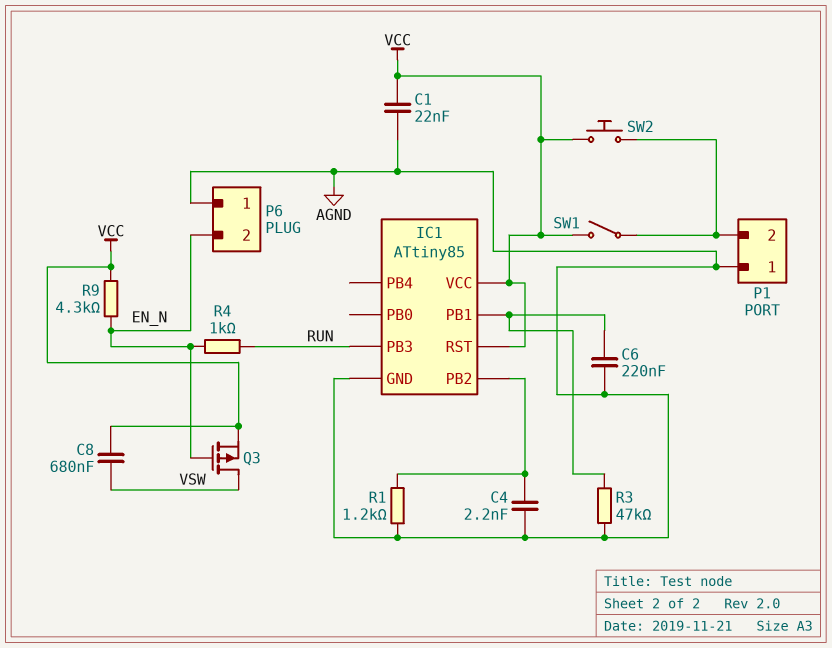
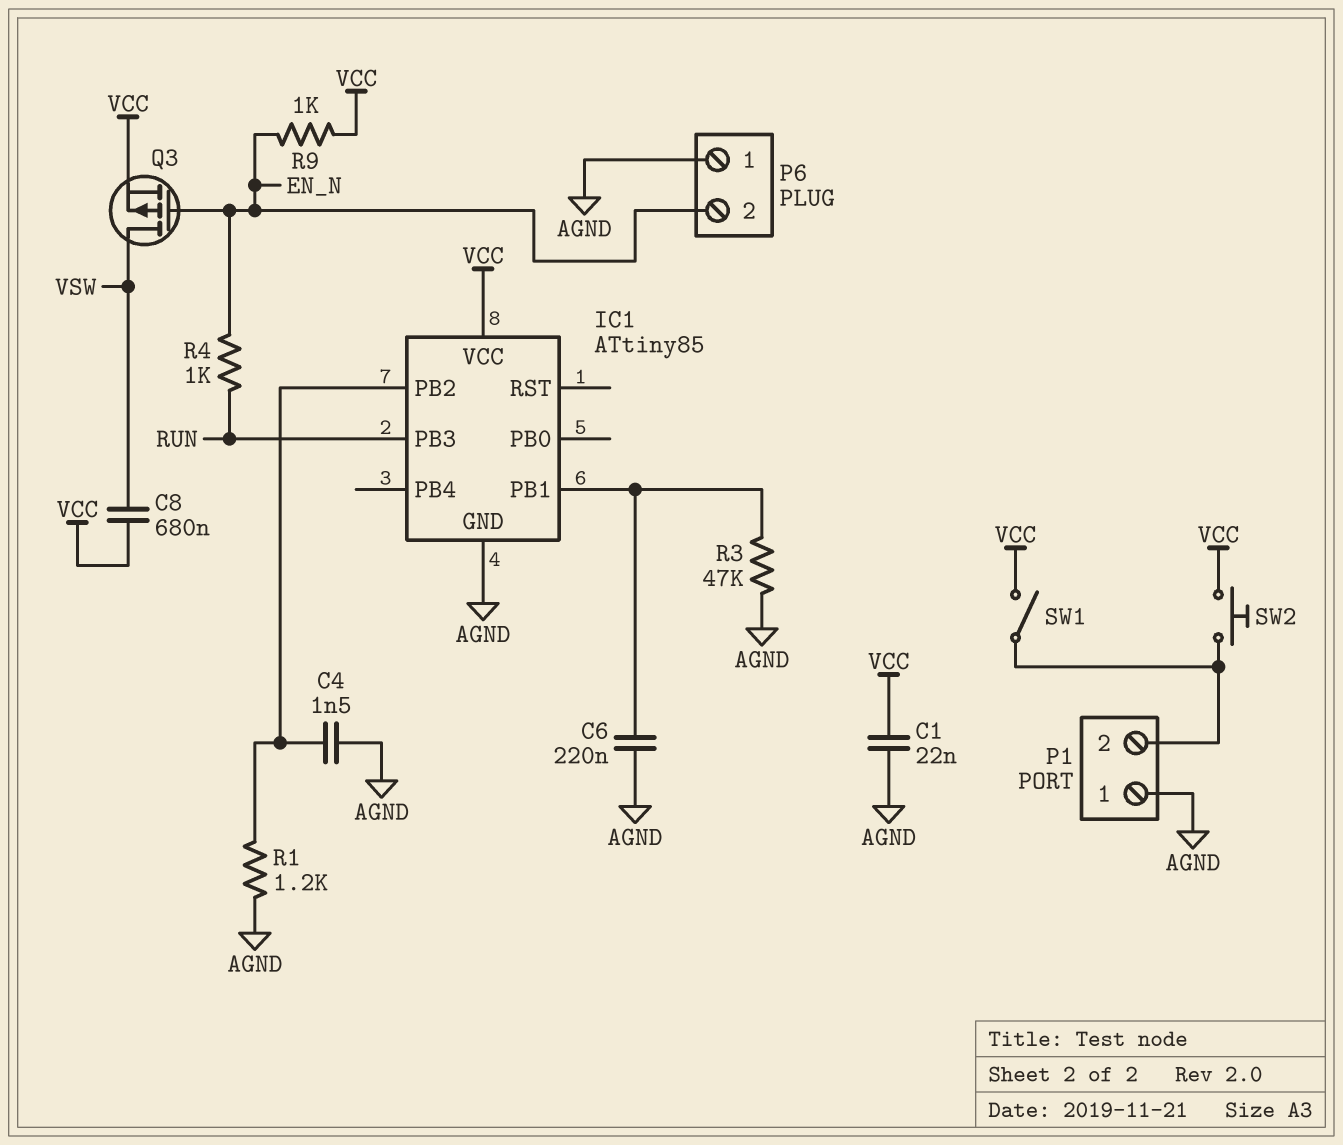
C4: 2.2nF (AGND, IC1/PB2) -> 1.5nF (AGND, IC1/PB2)
IC1 pin RST: VCC -> none
R9: 4.3k (EN_N, VCC) -> 1k (EN_N, VCC)

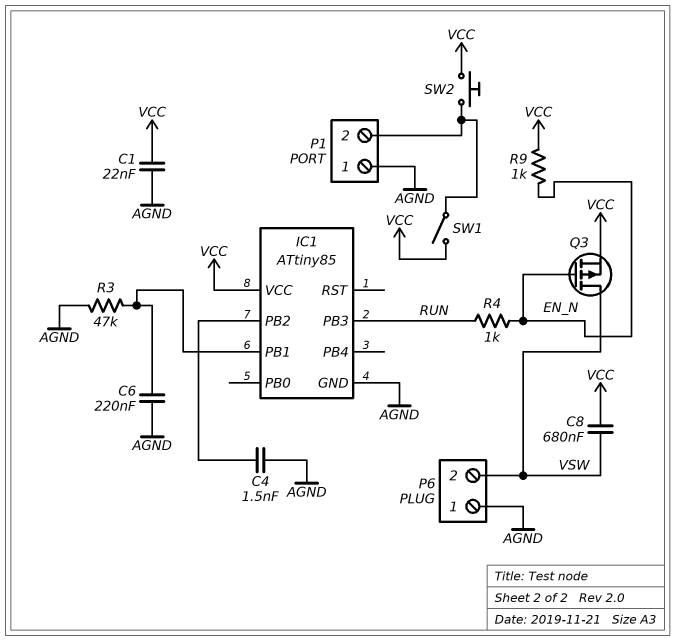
P6 pin 2: EN_N -> VSW
R1: 1.2k (AGND, IC1/PB2) -> none

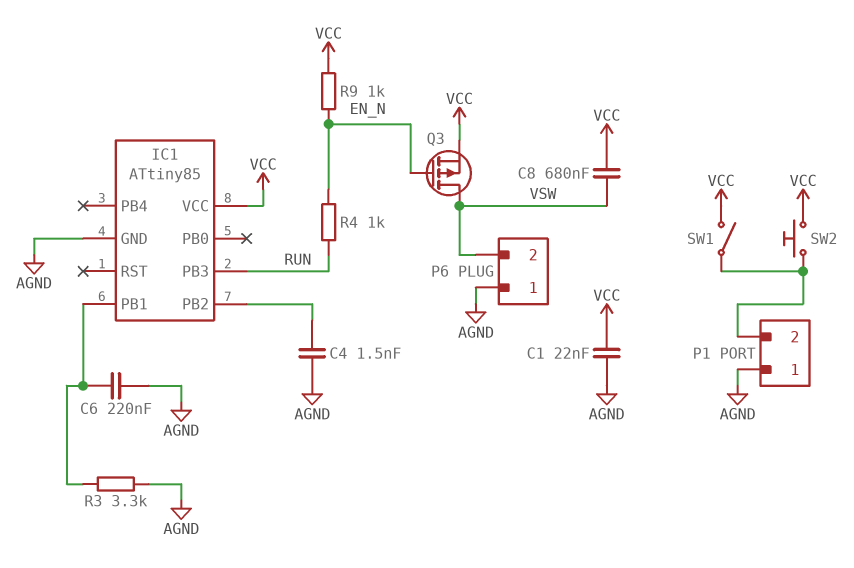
R3: 47k (AGND, IC1/PB1) -> 3.3k (AGND, IC1/PB1)

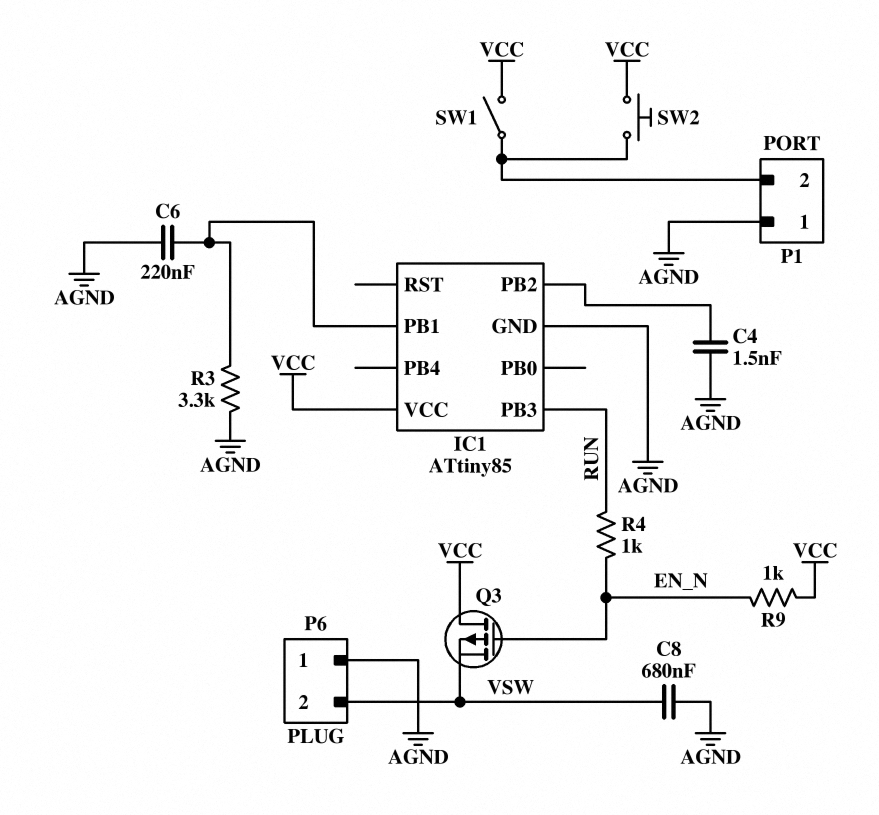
C1: 22nF (AGND, VCC) -> none
C8: 680nF (VCC, VSW) -> 680nF (AGND, VSW)
Q3: PMOS (G EN_N, D VSW, S VCC) -> PMOS (G EN_N, D VCC, S VSW)

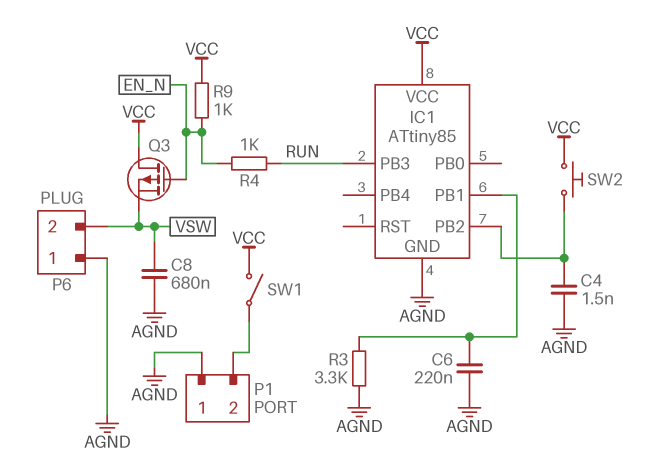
SW2: button (P1/2, VCC) -> button (IC1/PB2, VCC)

